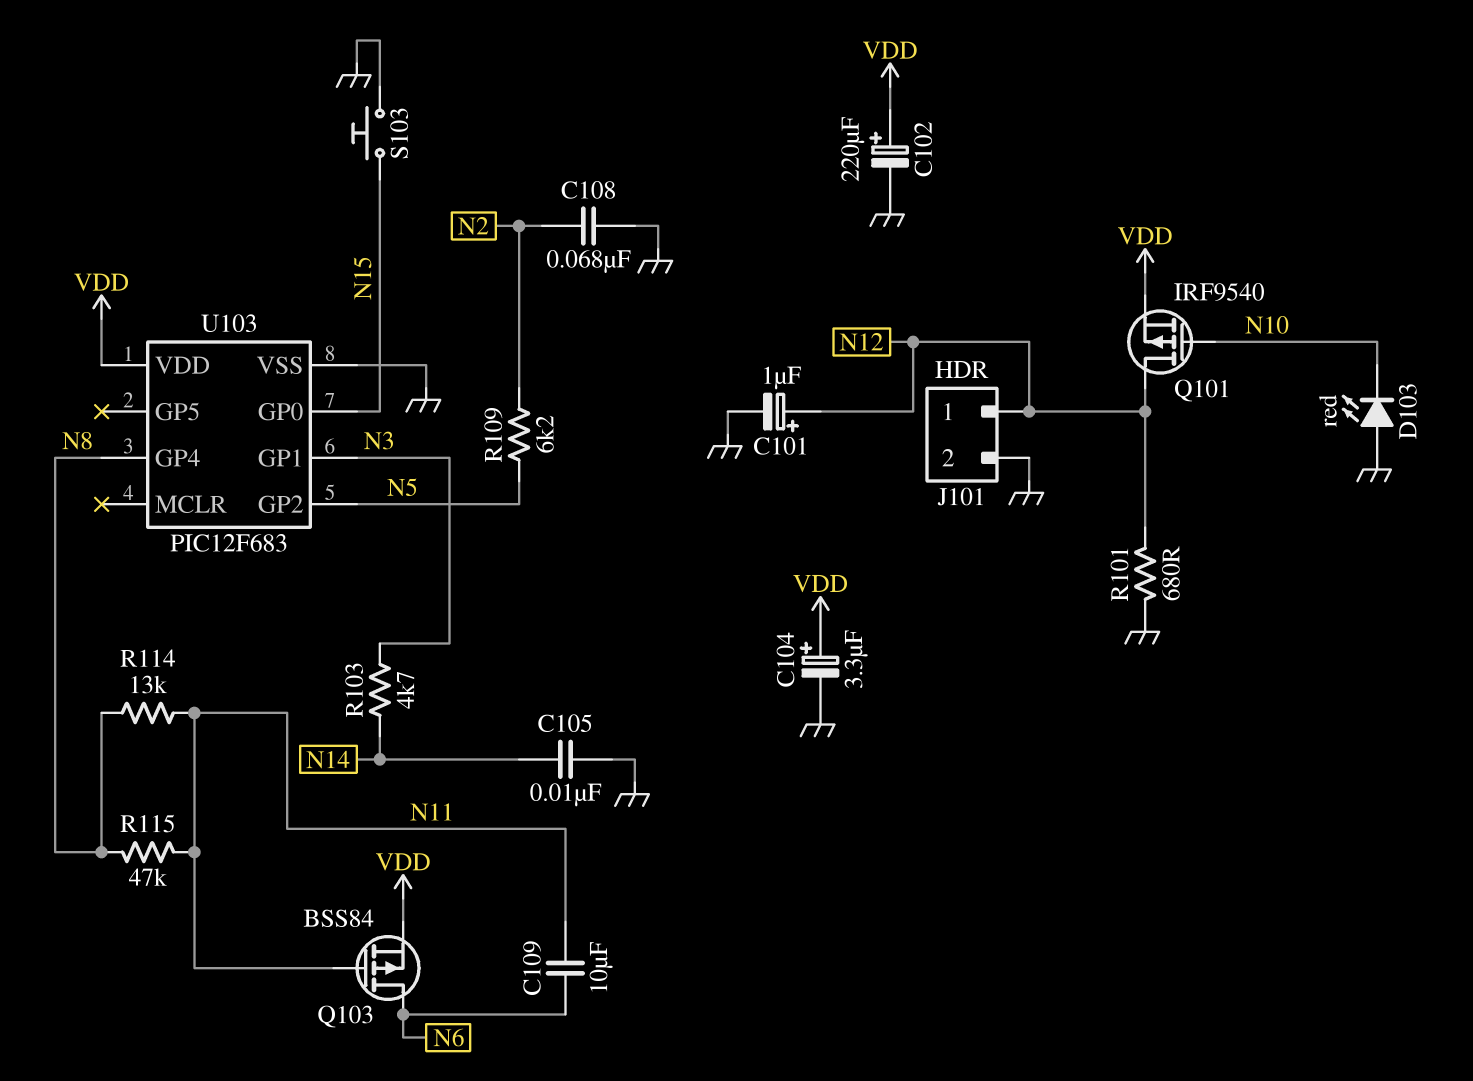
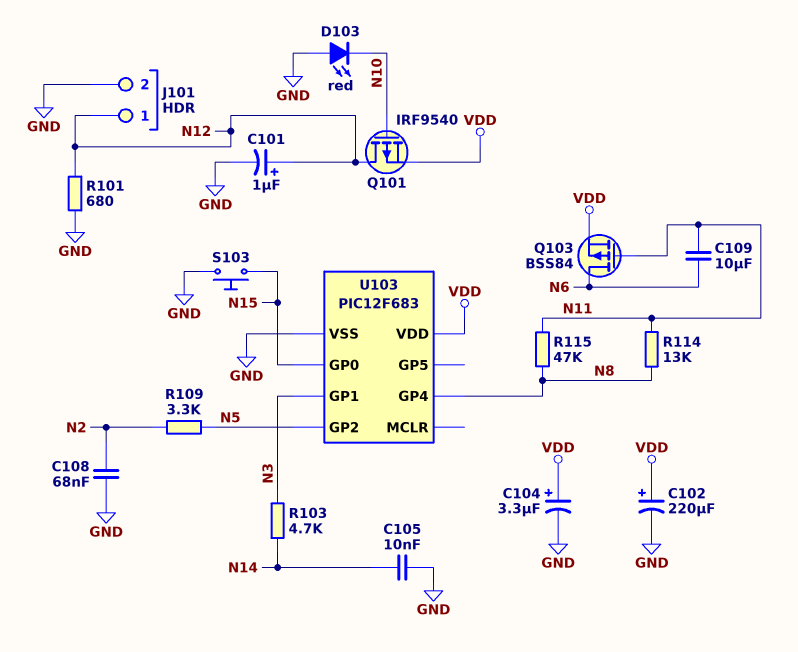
R109: 6.2k (N2, N5) -> 3.3k (N2, N5)

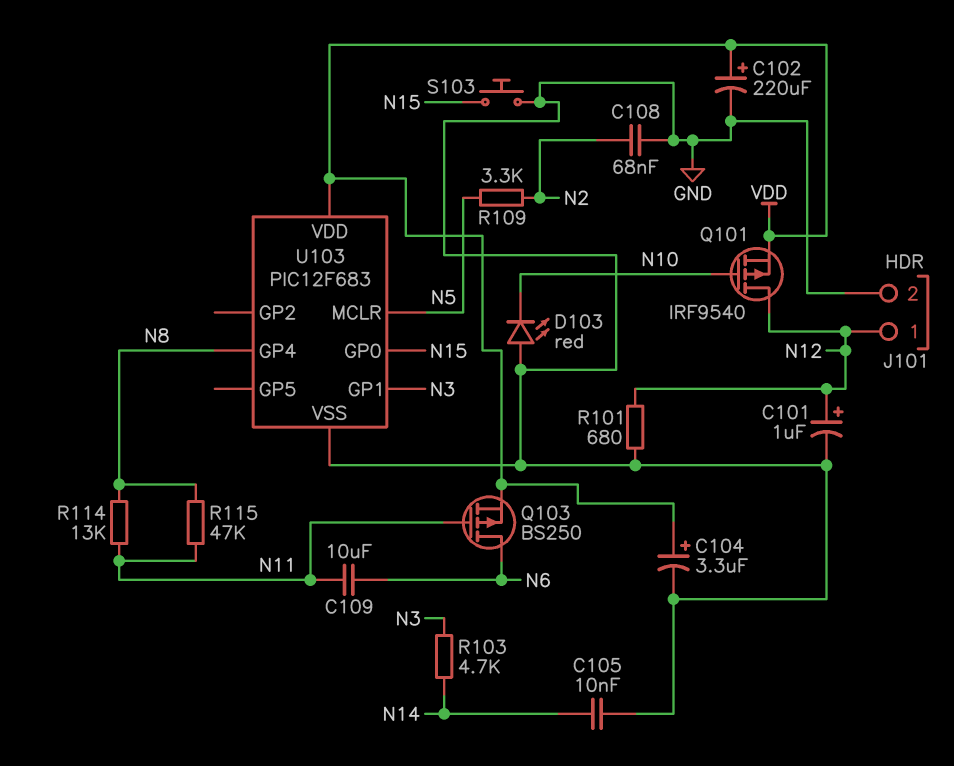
Q103: PMOS BSS84 (G N11, D N6, S VDD) -> PMOS BS250 (G N11, D N6, S VDD)
U103 pin GP2: N5 -> none
U103 pin MCLR: none -> N5

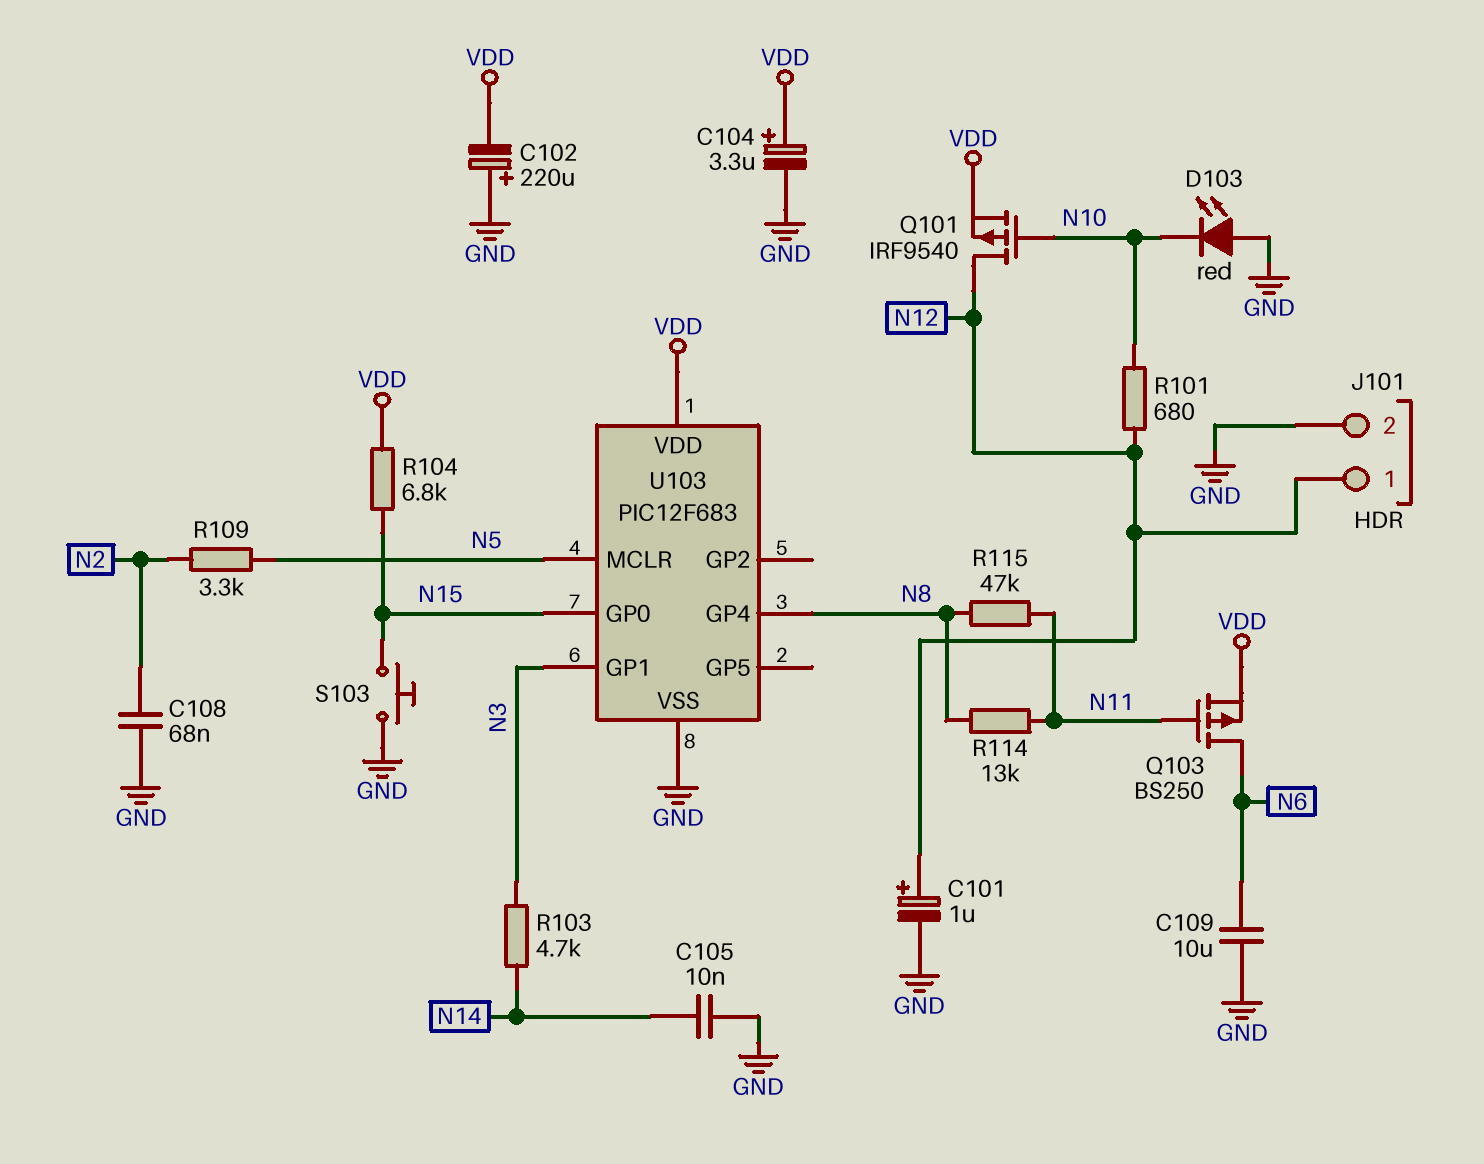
C102: 220uF (plus VDD, minus GND) -> 220uF (plus GND, minus VDD)
C109: 10uF (N6, N11) -> 10uF (GND, N6)
R101: 680 (GND, N12) -> 680 (N10, N12)
R104: none -> 6.8k (N15, VDD)

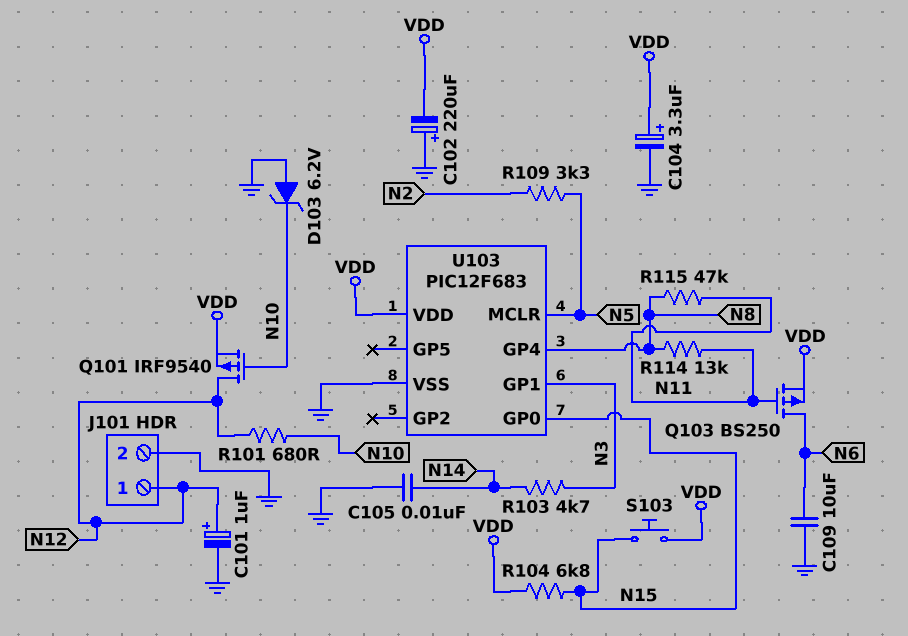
C108: 68nF (GND, N2) -> none
D103: LED red (A GND, K N10) -> zener 6.2V (A GND, K N10)
S103: button (GND, N15) -> button (N15, VDD)

